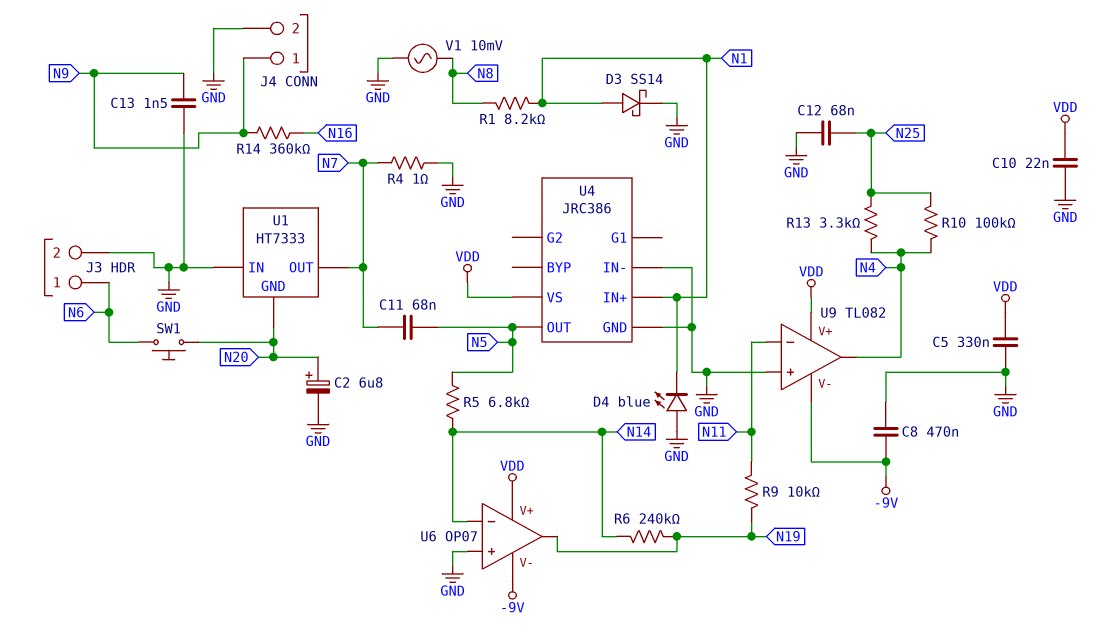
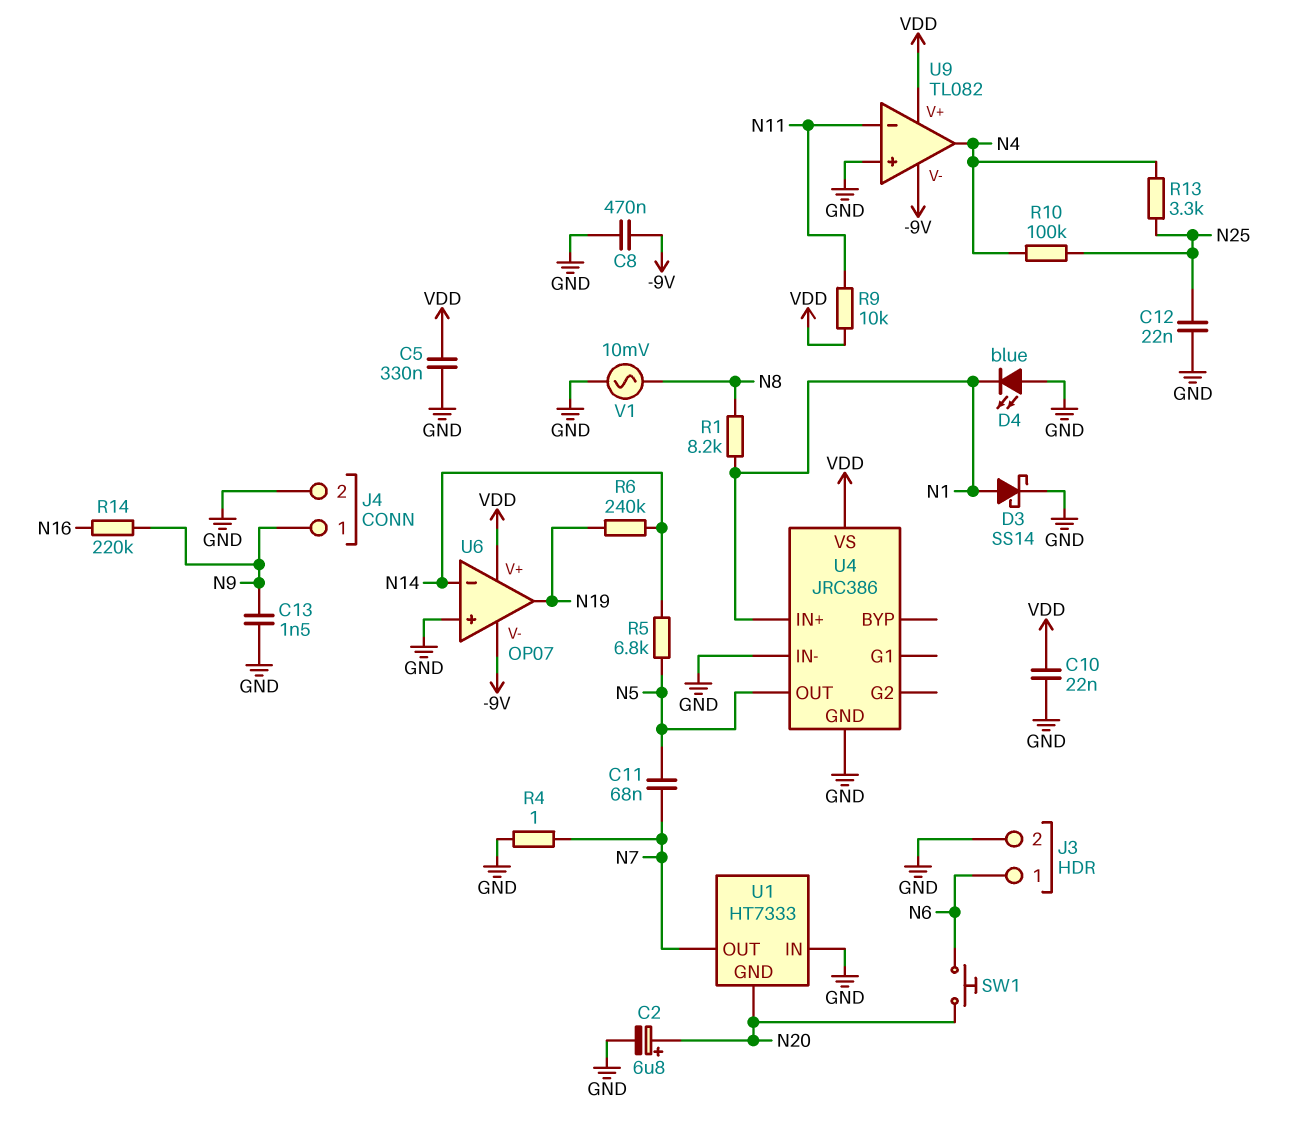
C12: 68nF (GND, N25) -> 22nF (GND, N25)
R9: 10k (N11, N19) -> 10k (N11, VDD)
R14: 360k (N9, N16) -> 220k (N9, N16)

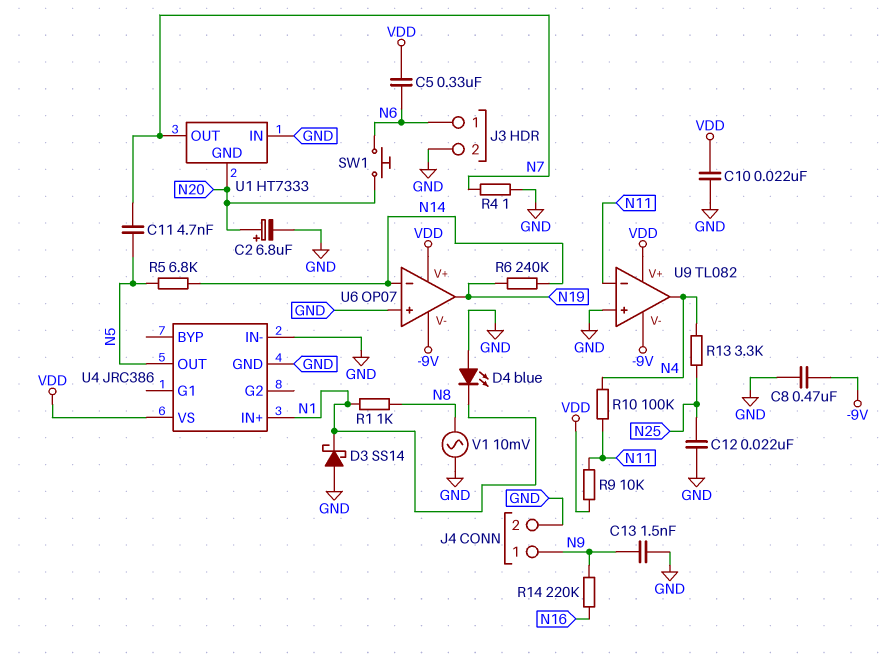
C5: 330nF (GND, VDD) -> 330nF (N6, VDD)
C11: 68nF (N5, N7) -> 4.7nF (N5, N7)
D3: schottky SS14 (A N1, K GND) -> schottky SS14 (A GND, K N1)
R1: 8.2k (N1, N8) -> 1k (N1, N8)
R10: 100k (N4, N25) -> 100k (N4, N11)

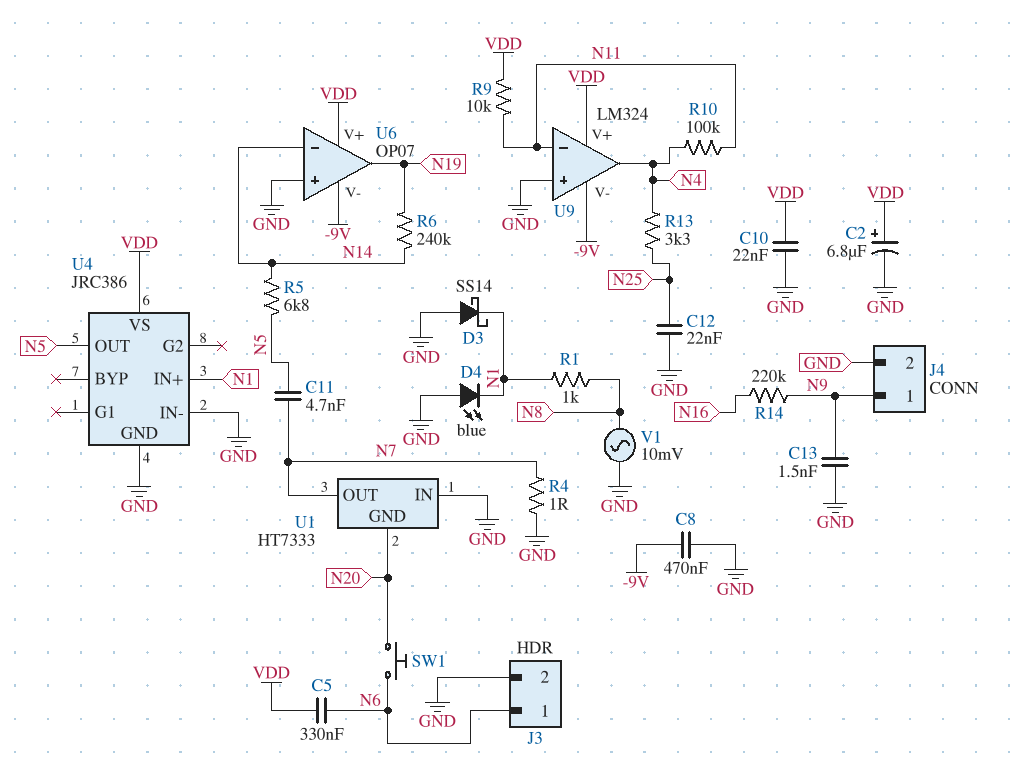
C2: 6.8uF (plus N20, minus GND) -> 6.8uF (plus VDD, minus GND)
U9: TL082 -> LM324

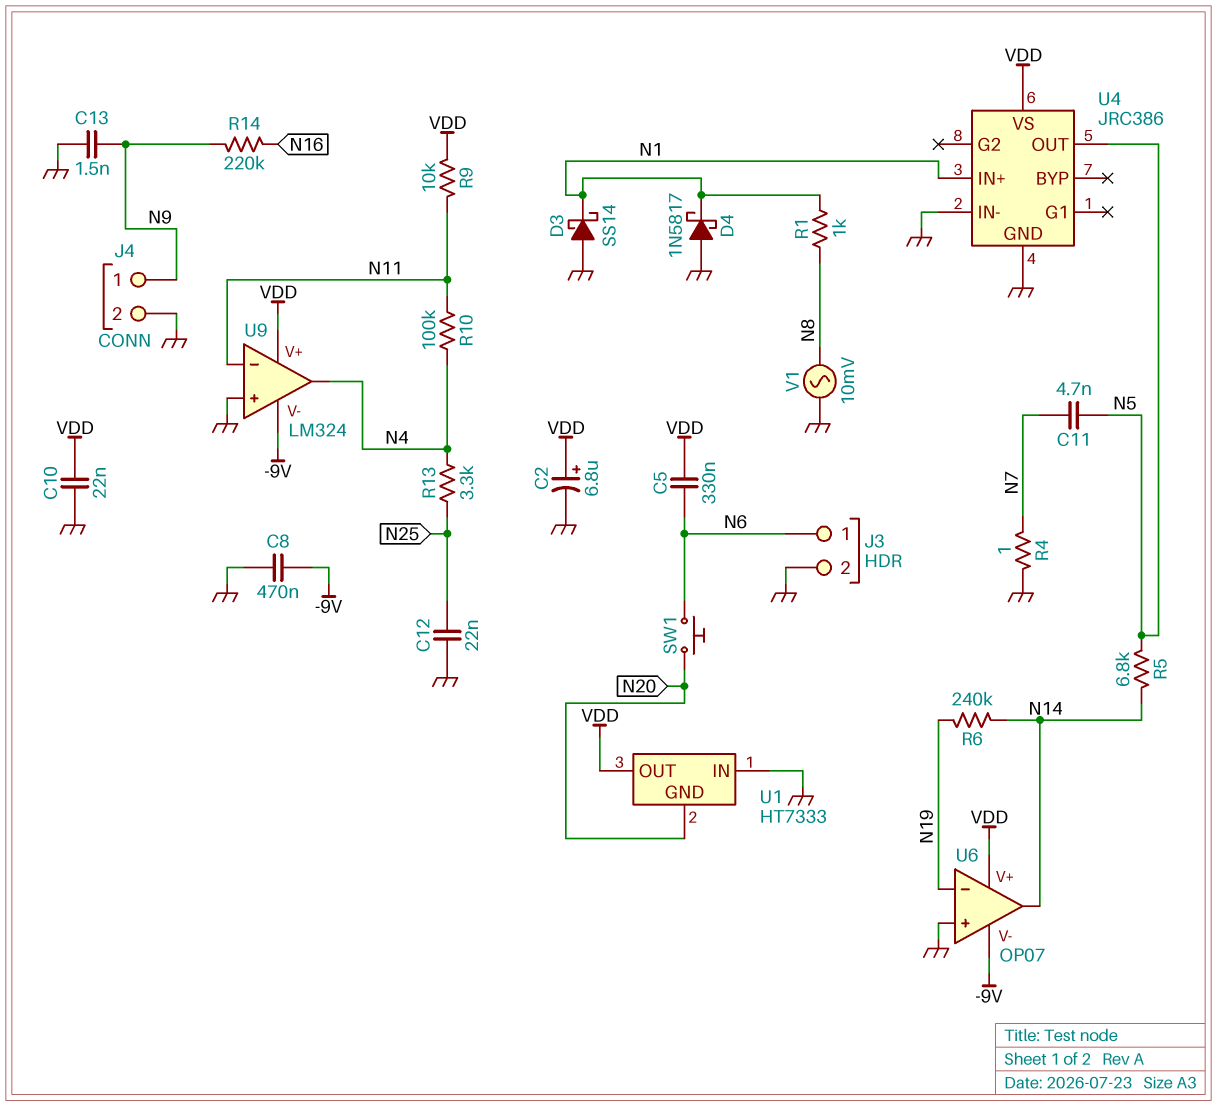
D4: LED blue (A GND, K N1) -> schottky 1N5817 (A GND, K N1)
U1 pin OUT: N7 -> VDD
U6 pin in-: N14 -> N19
U6 pin out: N19 -> N14

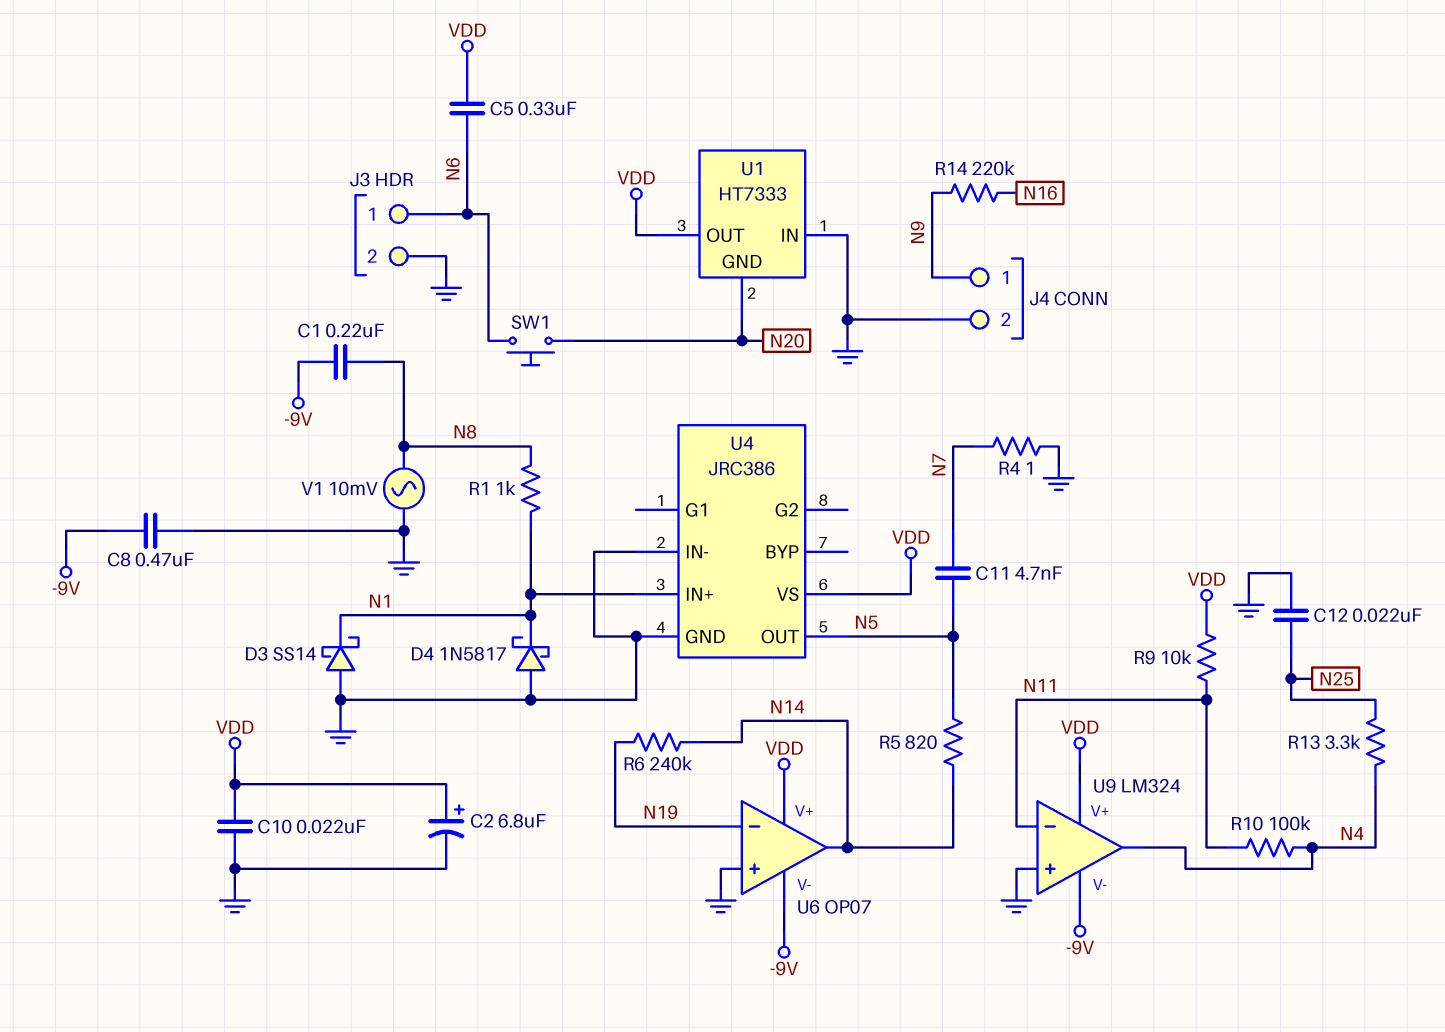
C1: none -> 220nF (-9V, N8)
C13: 1.5nF (GND, N9) -> none
R5: 6.8k (N5, N14) -> 820 (N5, N14)

